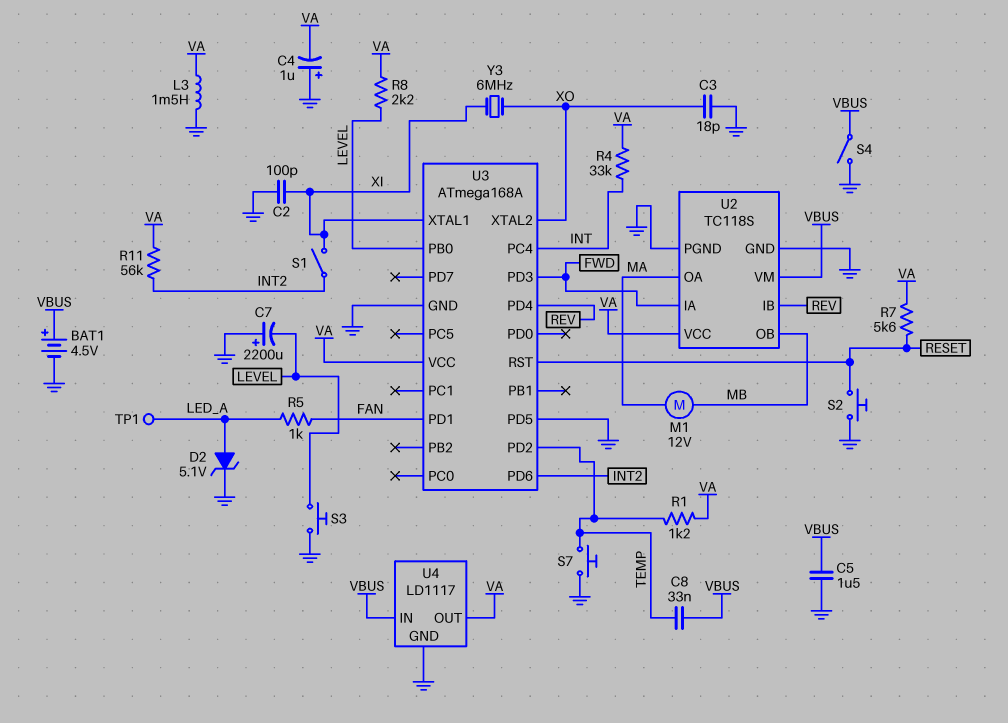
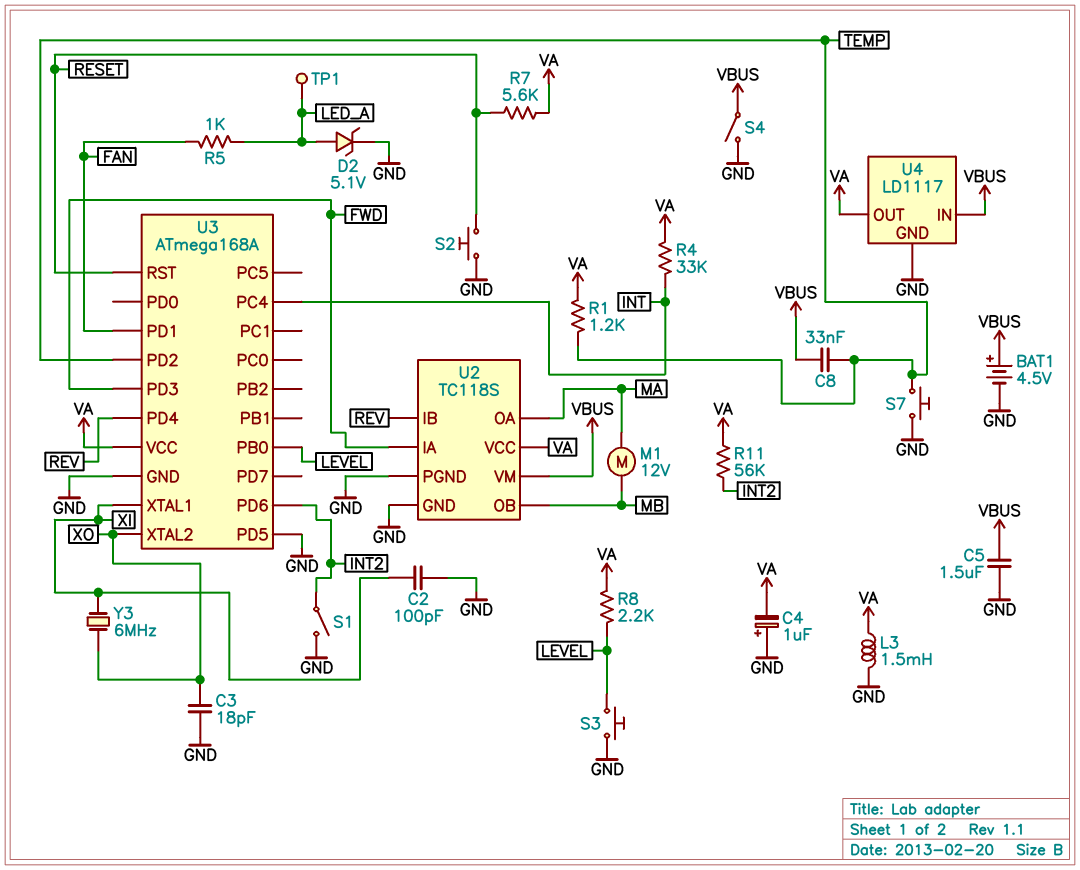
C7: 2200uF (plus GND, minus LEVEL) -> none
S1: switch (INT2, XI) -> switch (GND, INT2)

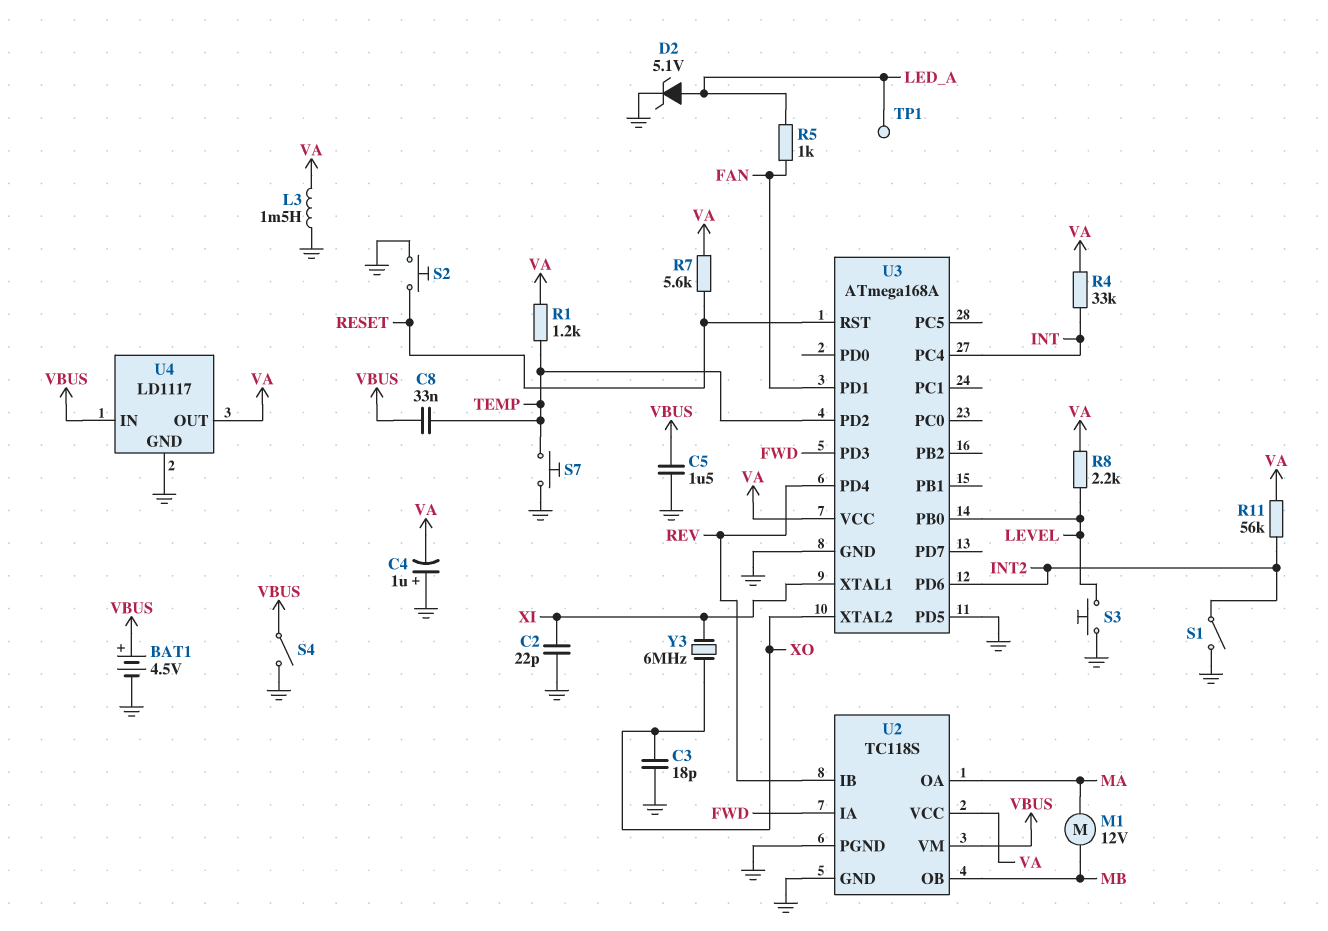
C2: 100pF (GND, XI) -> 22pF (GND, XI)

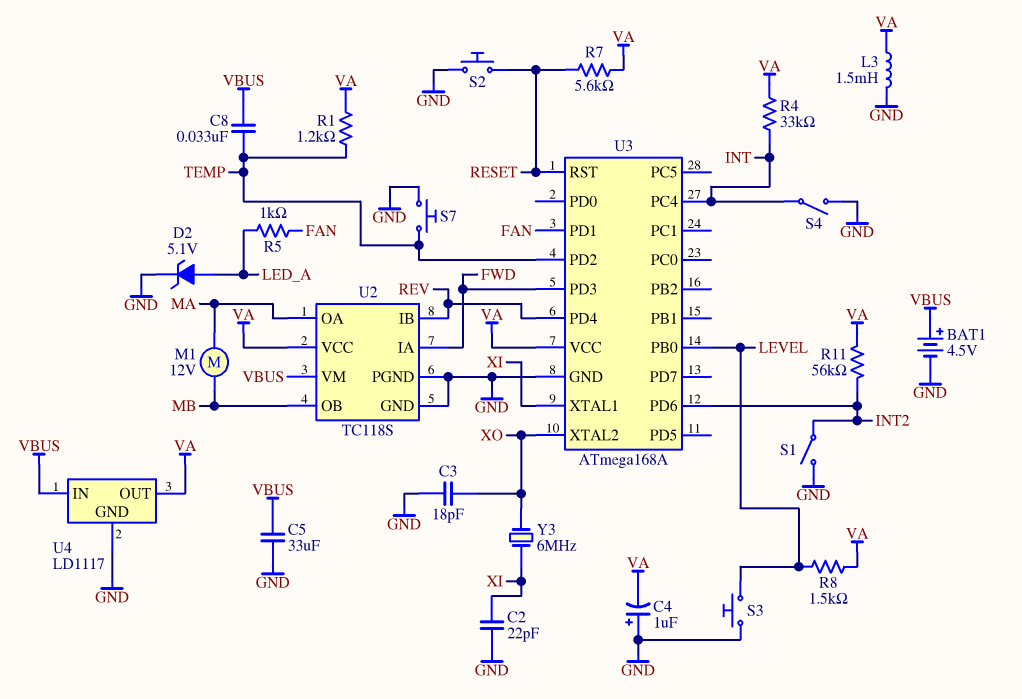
C5: 1.5uF (GND, VBUS) -> 33uF (GND, VBUS)
R8: 2.2k (LEVEL, VA) -> 1.5k (LEVEL, VA)
S4: switch (GND, VBUS) -> switch (GND, INT)
TP1: test point (LED_A) -> none
U3 pin PD5: GND -> none

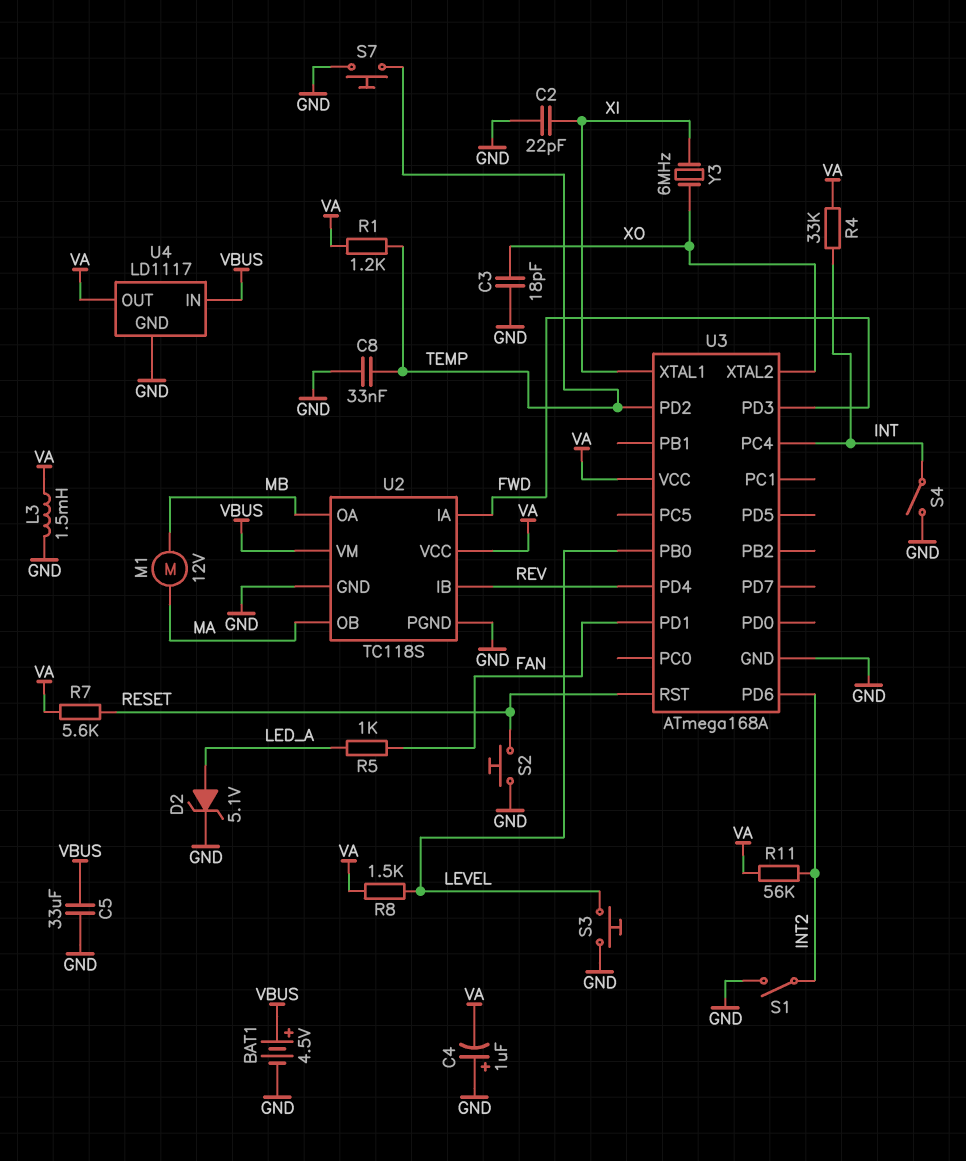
C8: 33nF (TEMP, VBUS) -> 33nF (GND, TEMP)
U2 pin OA: MA -> MB
U2 pin OB: MB -> MA

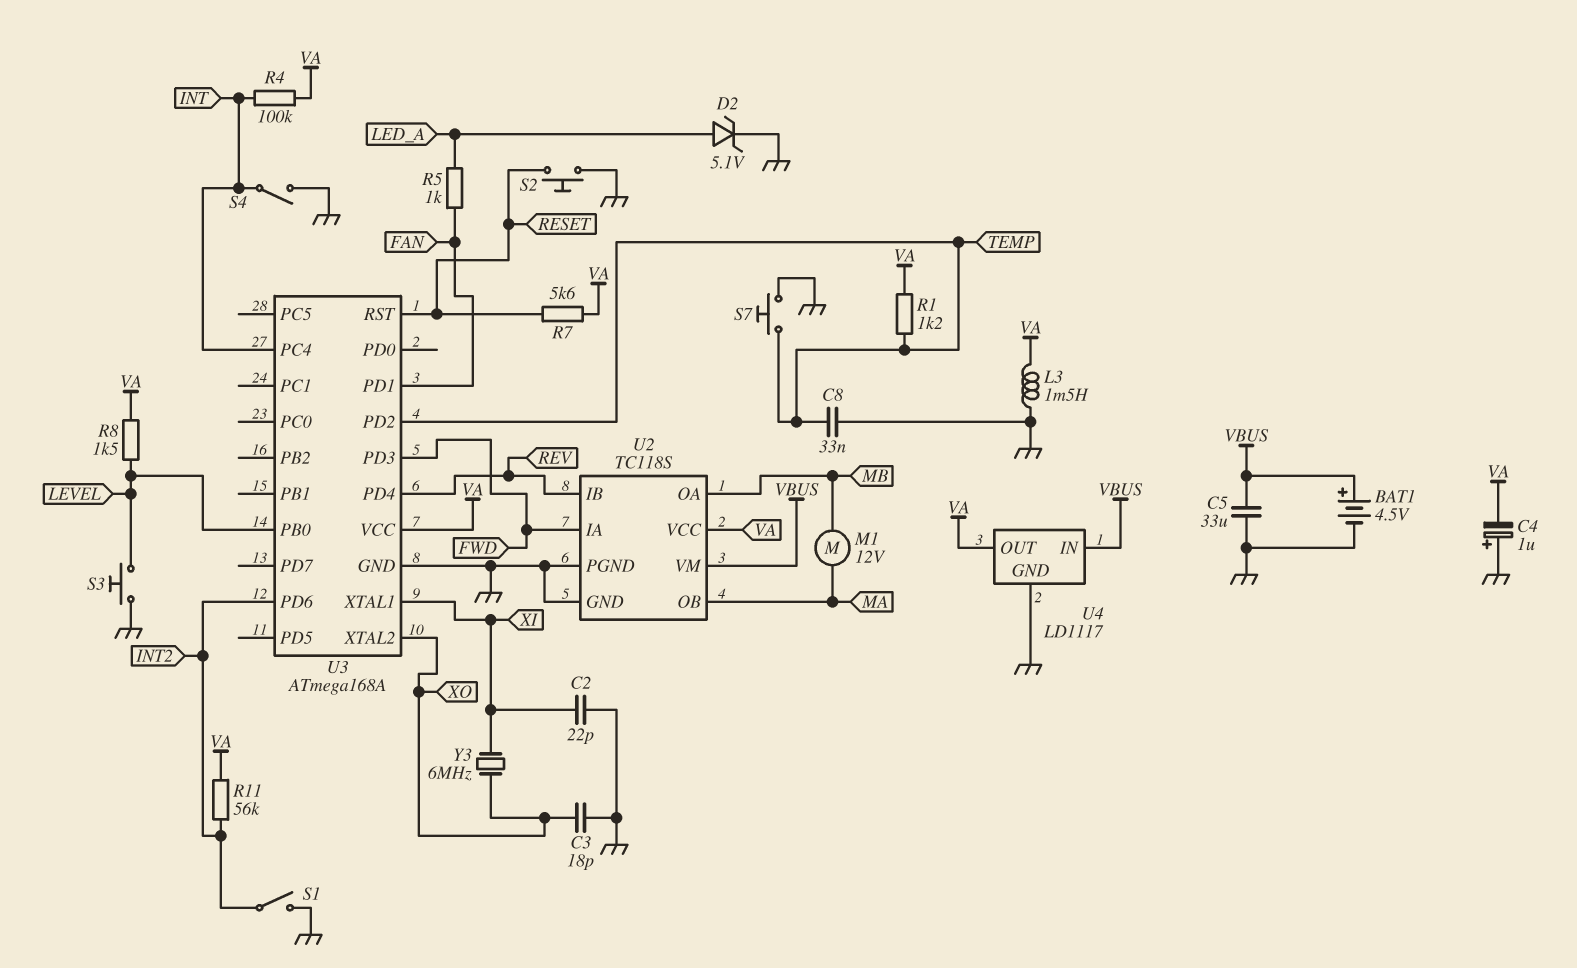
R4: 33k (INT, VA) -> 100k (INT, VA)

